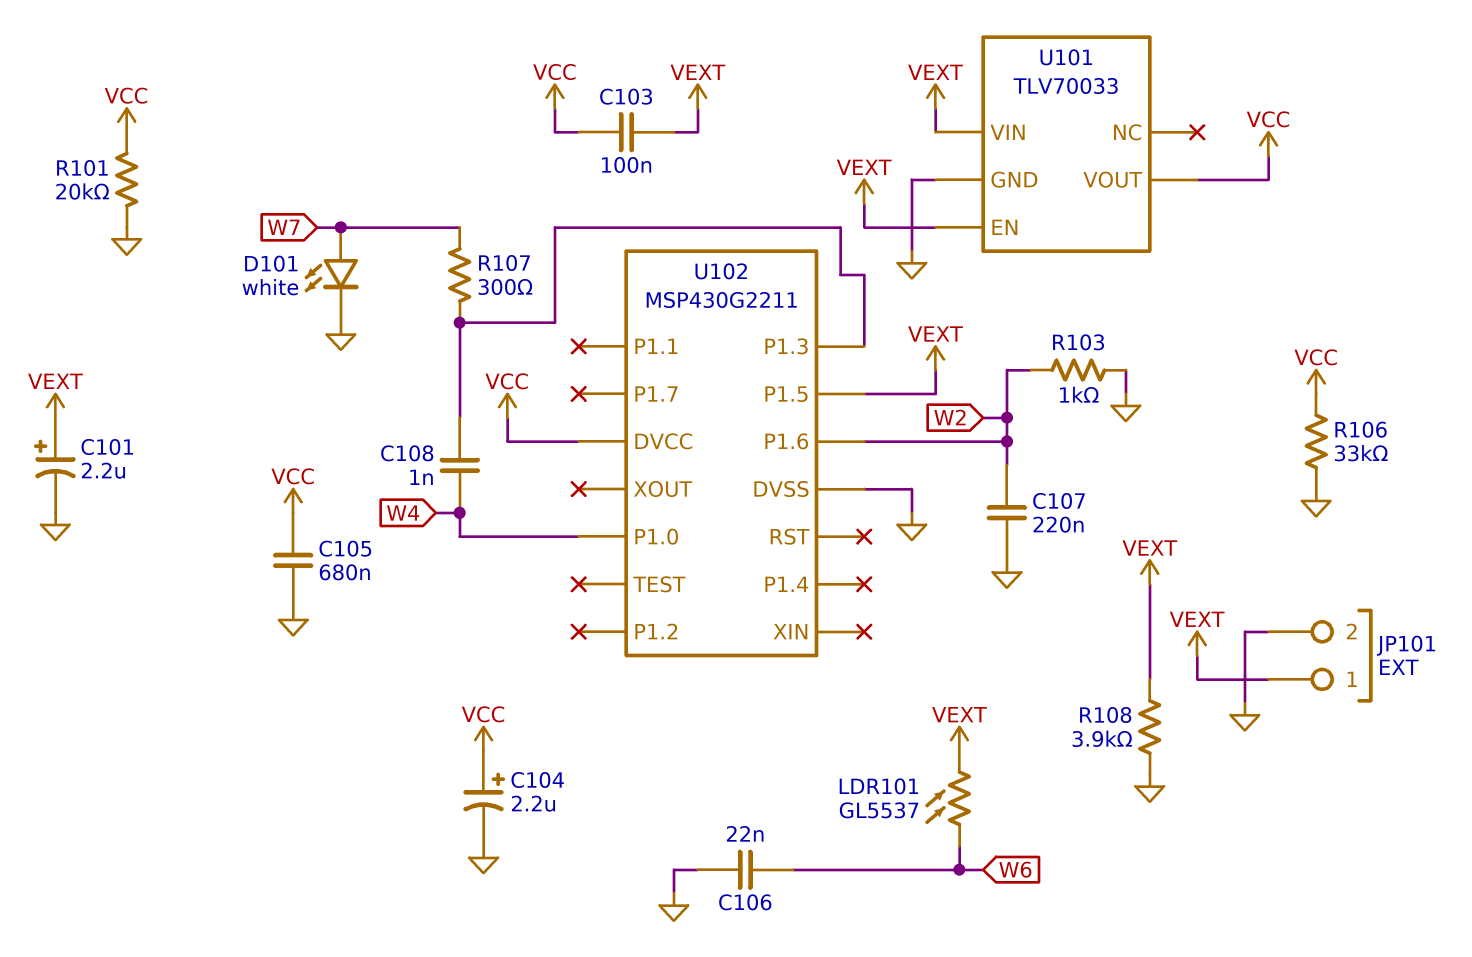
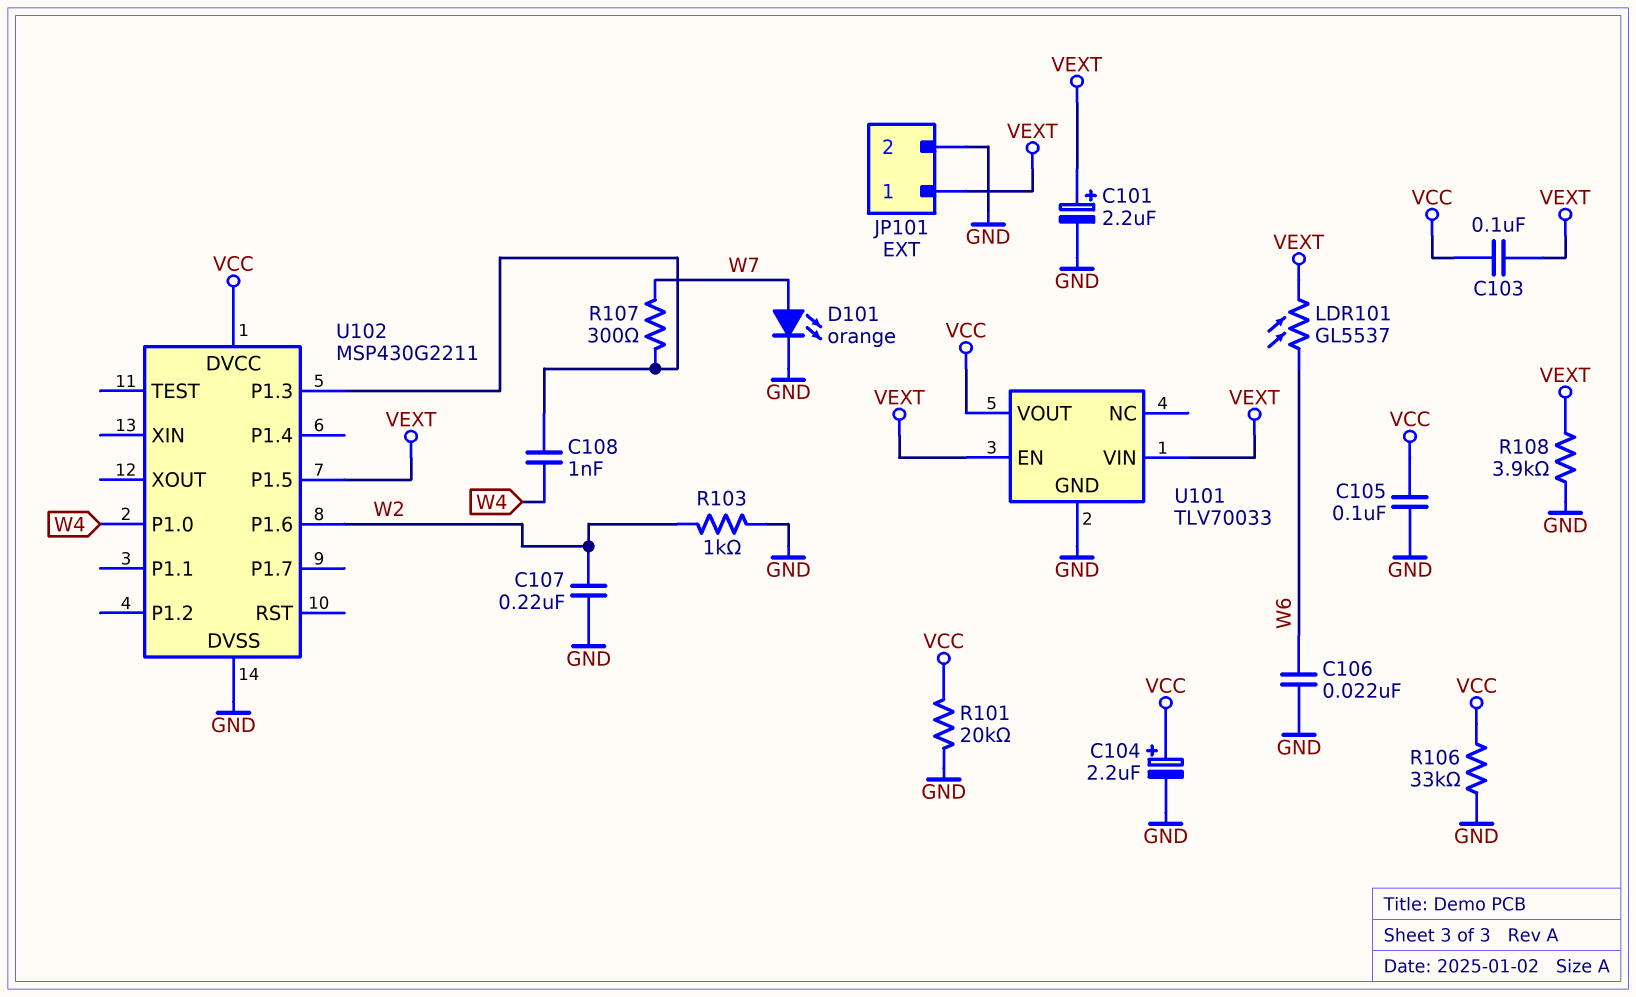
C105: 680nF (GND, VCC) -> 100nF (GND, VCC)
D101: LED white (A W7, K GND) -> LED orange (A W7, K GND)

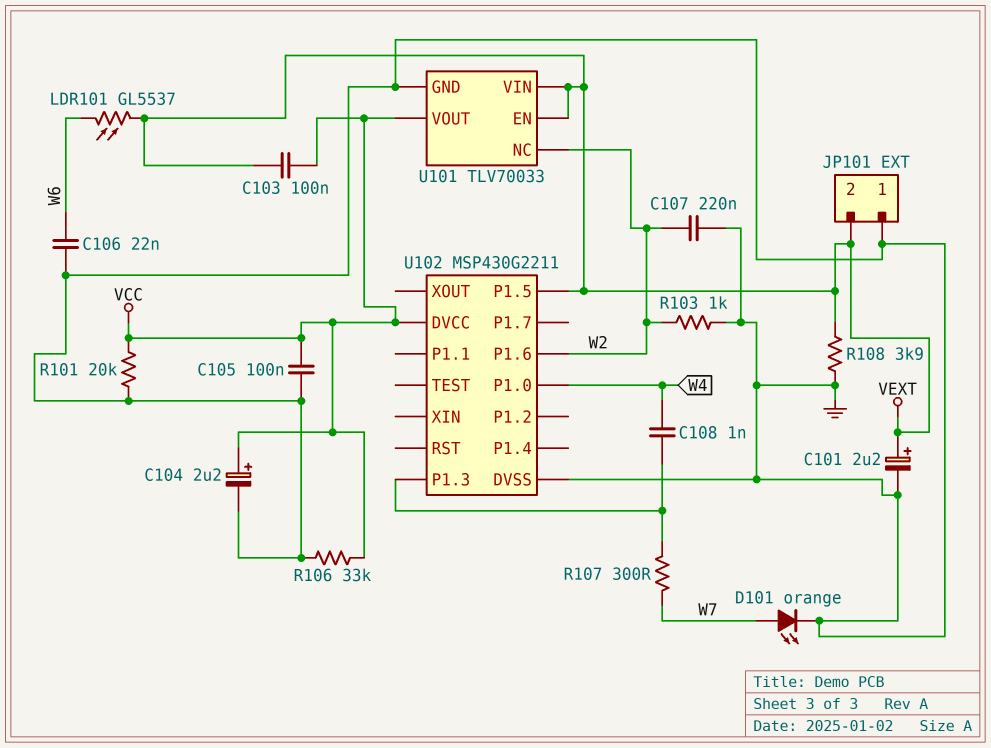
JP101 pin 1: VEXT -> GND
JP101 pin 2: GND -> VEXT
U101 pin NC: none -> W2

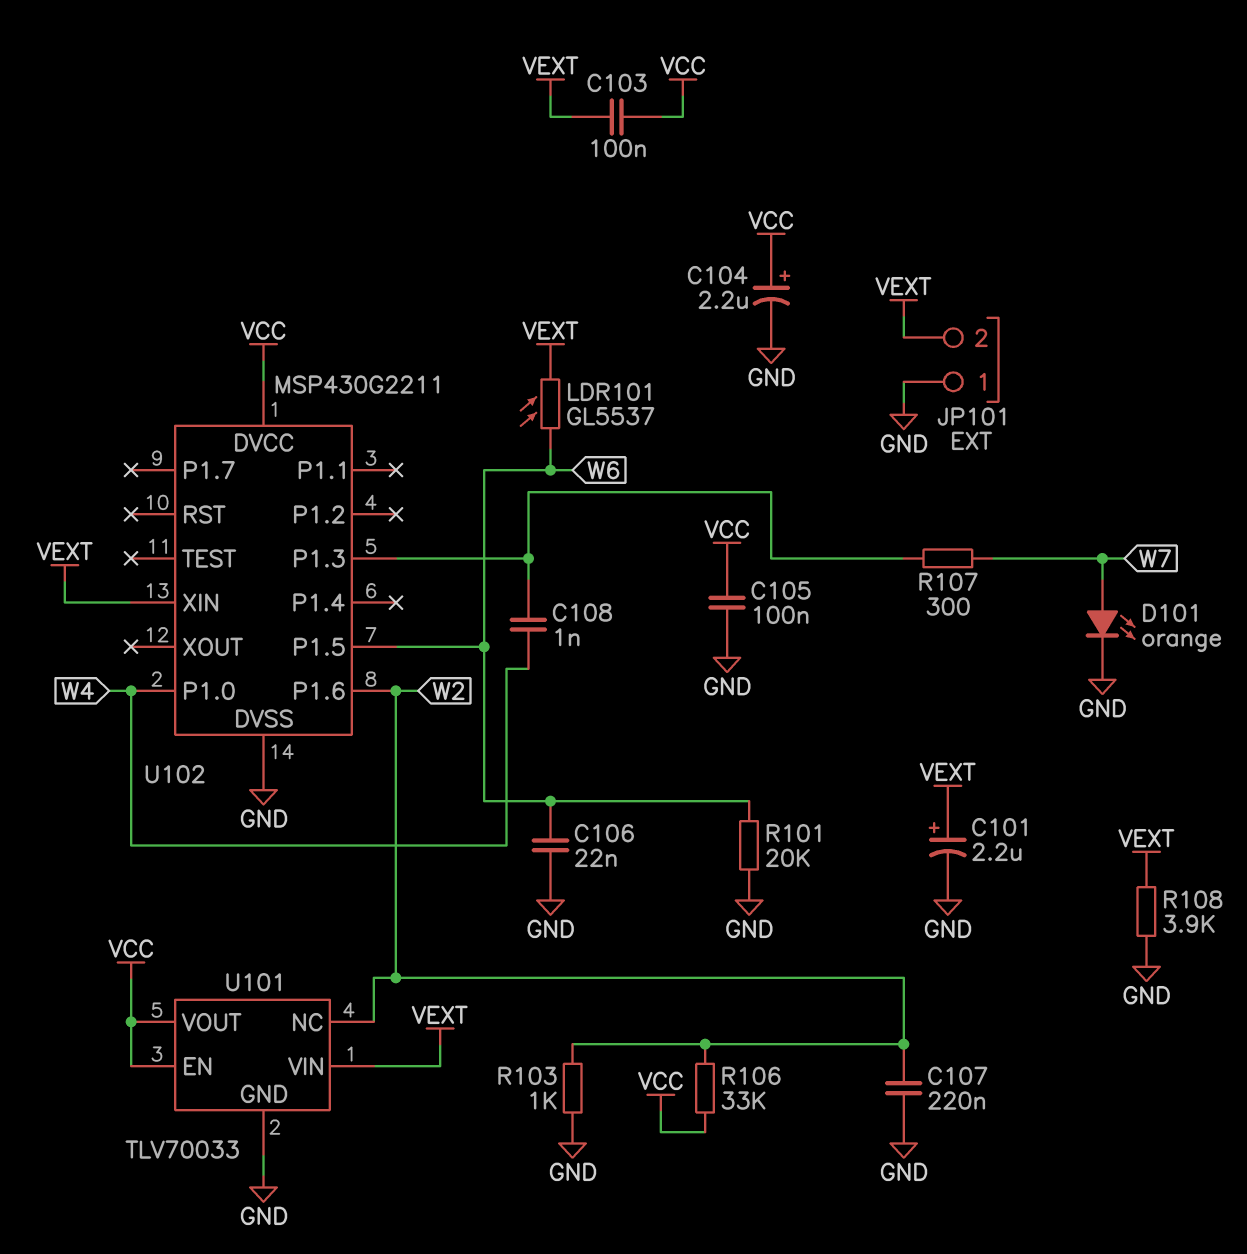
R101: 20k (GND, VCC) -> 20k (GND, W6)
R106: 33k (GND, VCC) -> 33k (VCC, W2)
U101 pin EN: VEXT -> VCC
U102 pin P1.5: VEXT -> W6
U102 pin XIN: none -> VEXT

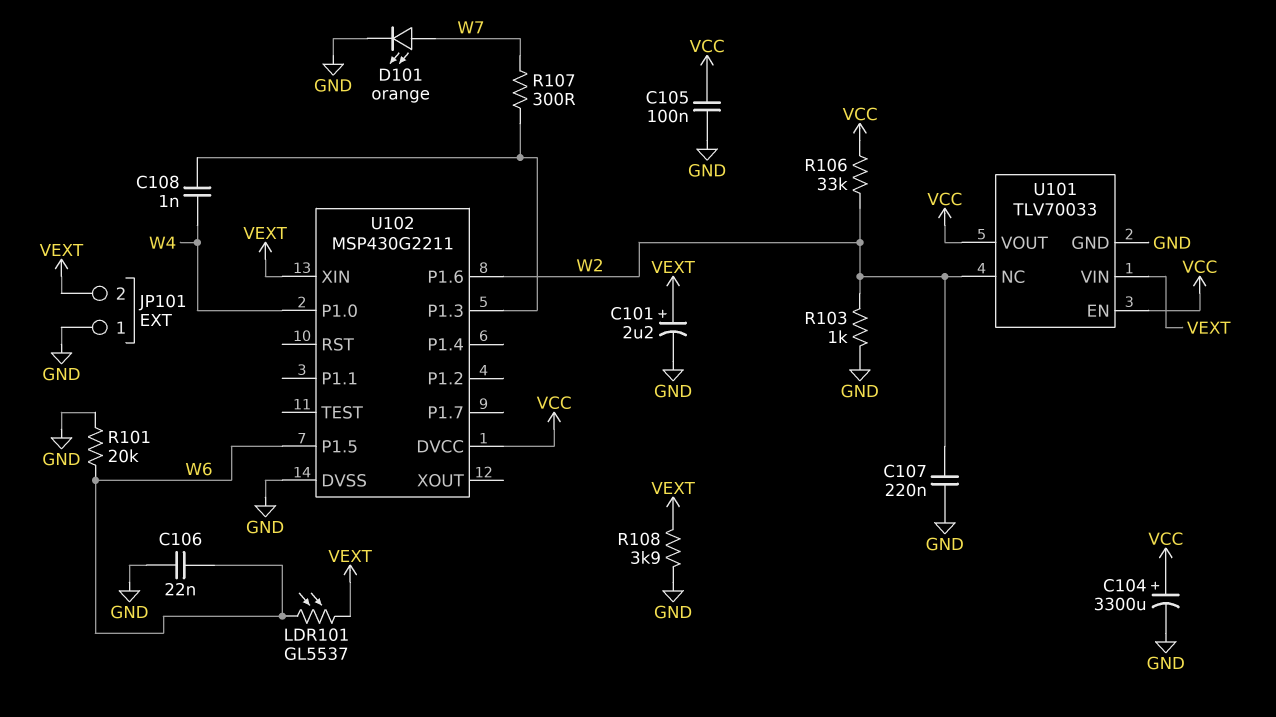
C103: 100nF (VCC, VEXT) -> none
C104: 2.2uF (plus VCC, minus GND) -> 3300uF (plus VCC, minus GND)

